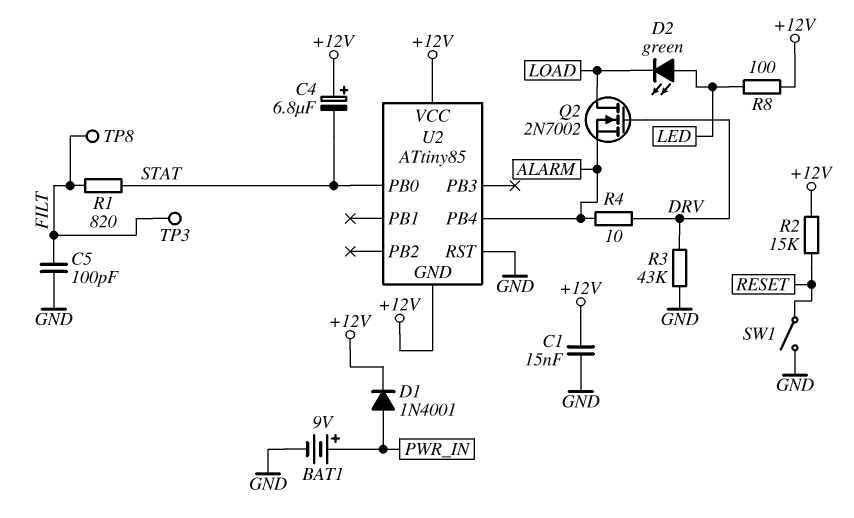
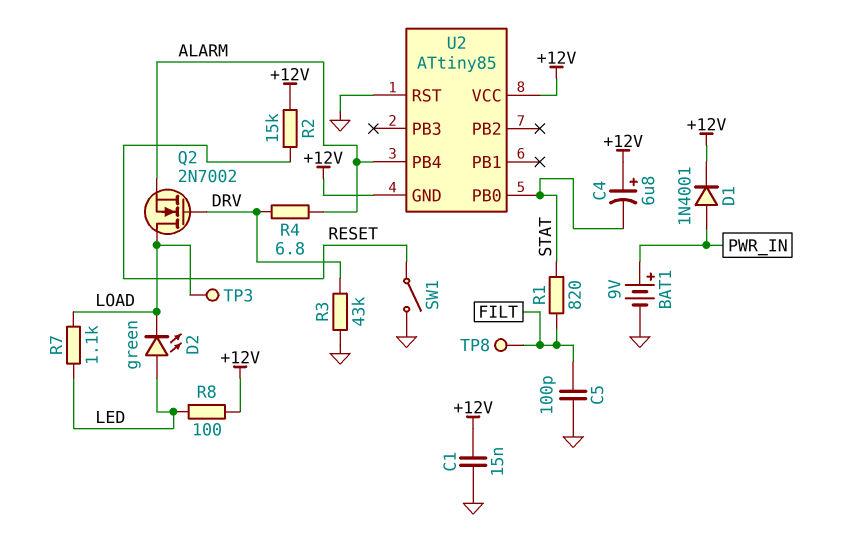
R4: 10 (ALARM, DRV) -> 6.8 (ALARM, DRV)
R7: none -> 1.1k (LED, LOAD)
TP3: test point (FILT) -> test point (LOAD)

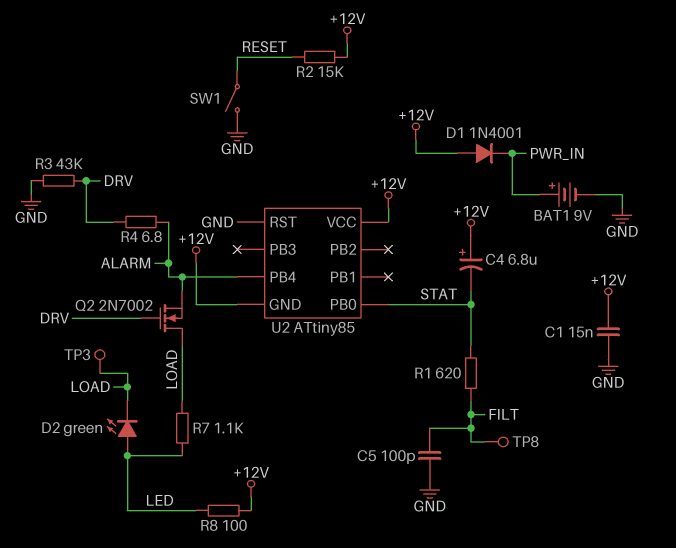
D1: diode 1N4001 (A PWR_IN, K +12V) -> diode 1N4001 (A +12V, K PWR_IN)
R1: 820 (FILT, STAT) -> 620 (FILT, STAT)

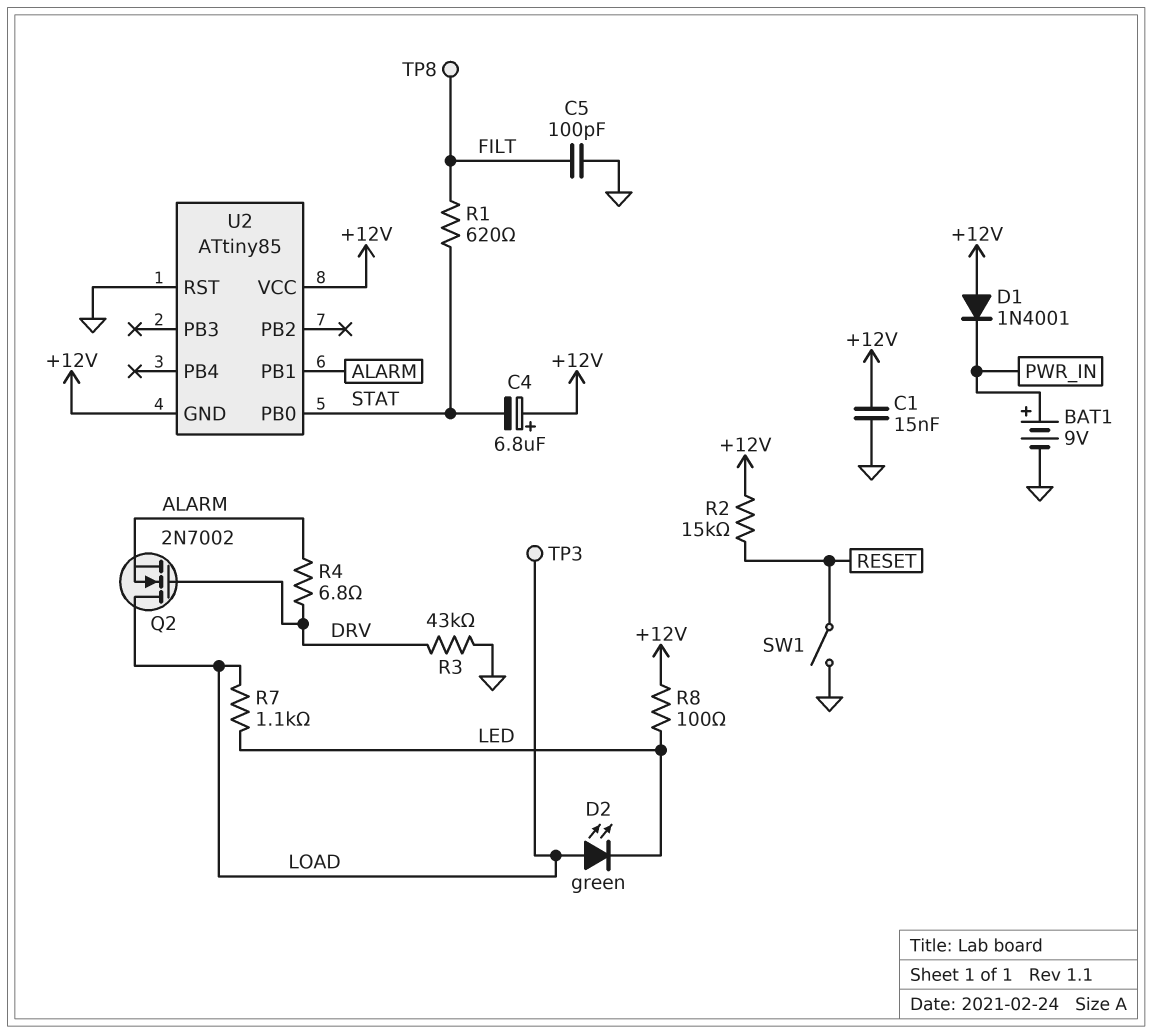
D2: LED green (A LED, K LOAD) -> LED green (A LOAD, K LED)
U2 pin PB1: none -> ALARM
U2 pin PB4: ALARM -> none

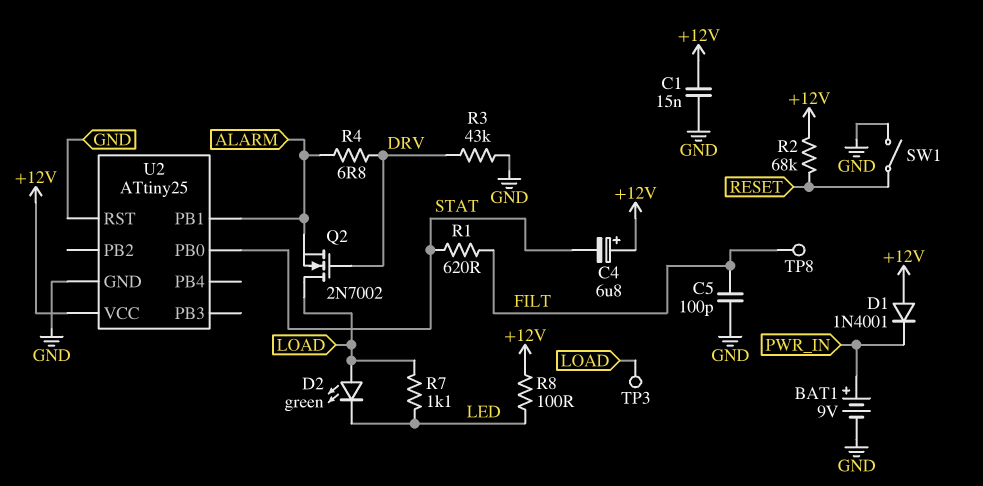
R2: 15k (+12V, RESET) -> 68k (+12V, RESET)
U2: ATtiny85 -> ATtiny25
U2 pin GND: +12V -> GND

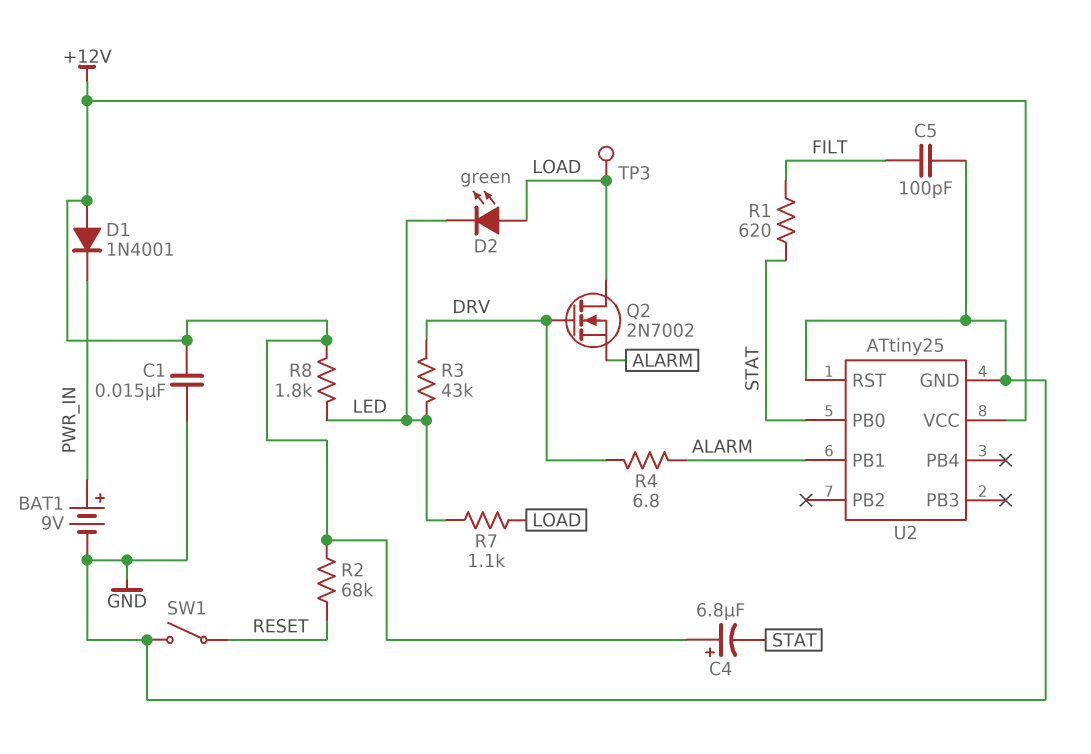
R3: 43k (DRV, GND) -> 43k (DRV, LED)
R8: 100 (+12V, LED) -> 1.8k (+12V, LED)
TP8: test point (FILT) -> none

